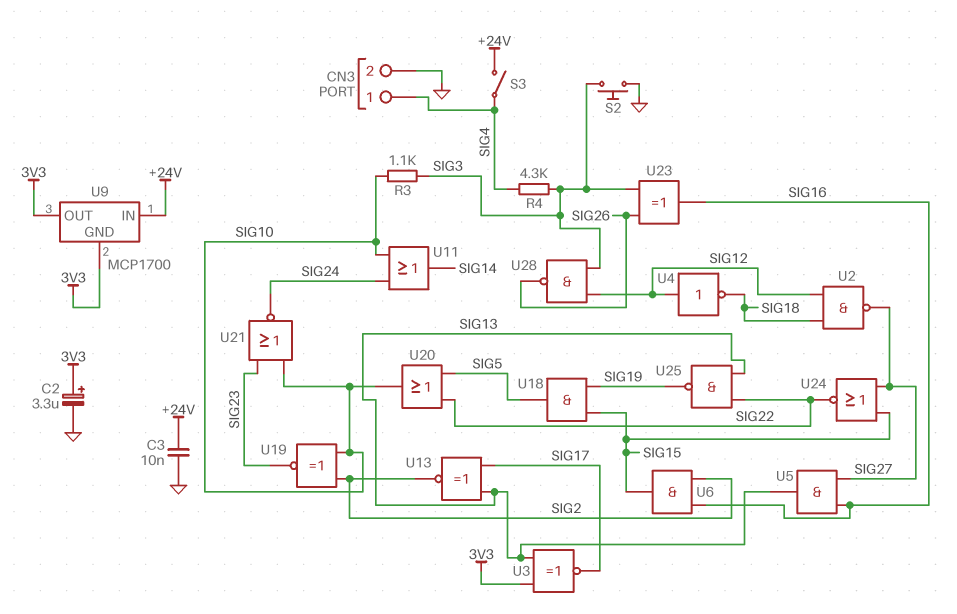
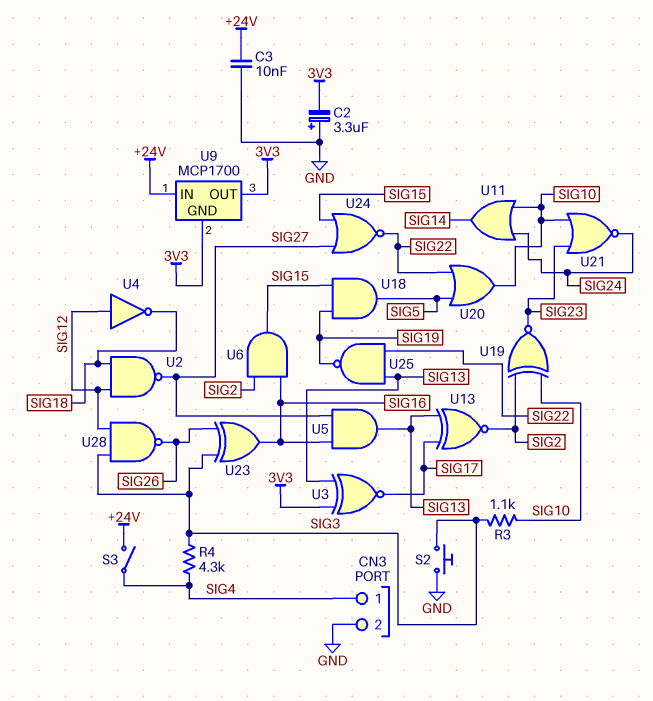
C2: 3.3uF (plus 3V3, minus GND) -> 3.3uF (plus GND, minus 3V3)

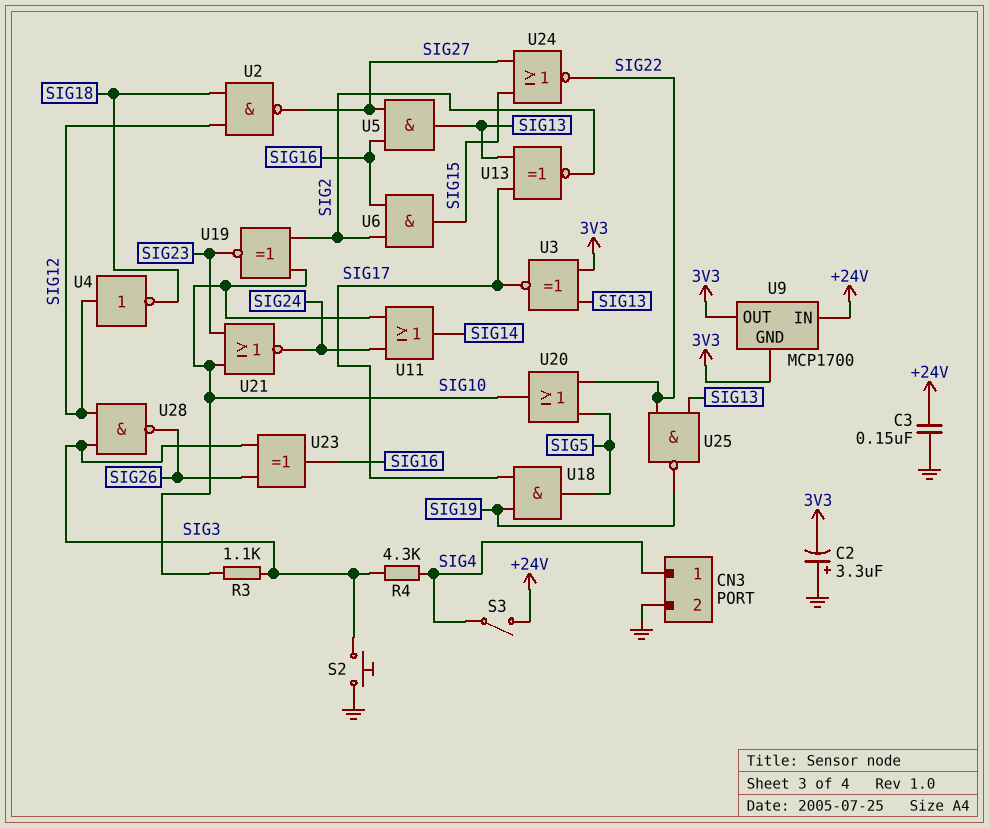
C3: 10nF (+24V, GND) -> 150nF (+24V, GND)
U18: AND (in SIG15, in SIG19, out SIG5) -> AND (in SIG17, in SIG19, out SIG5)

